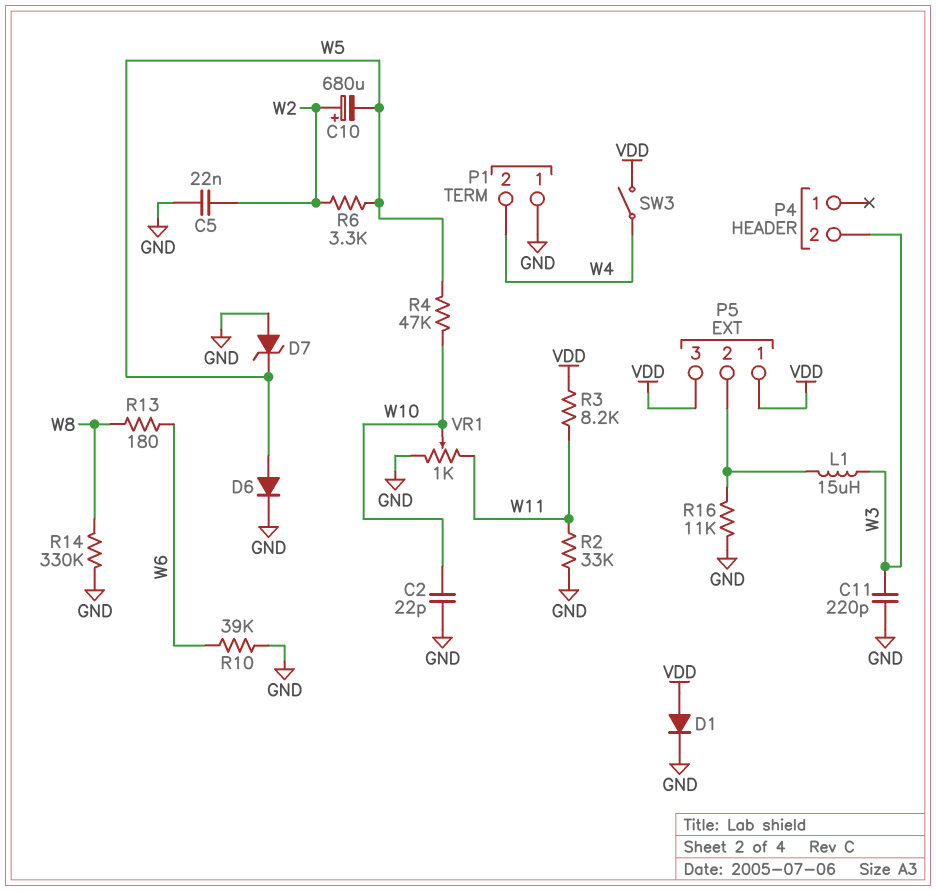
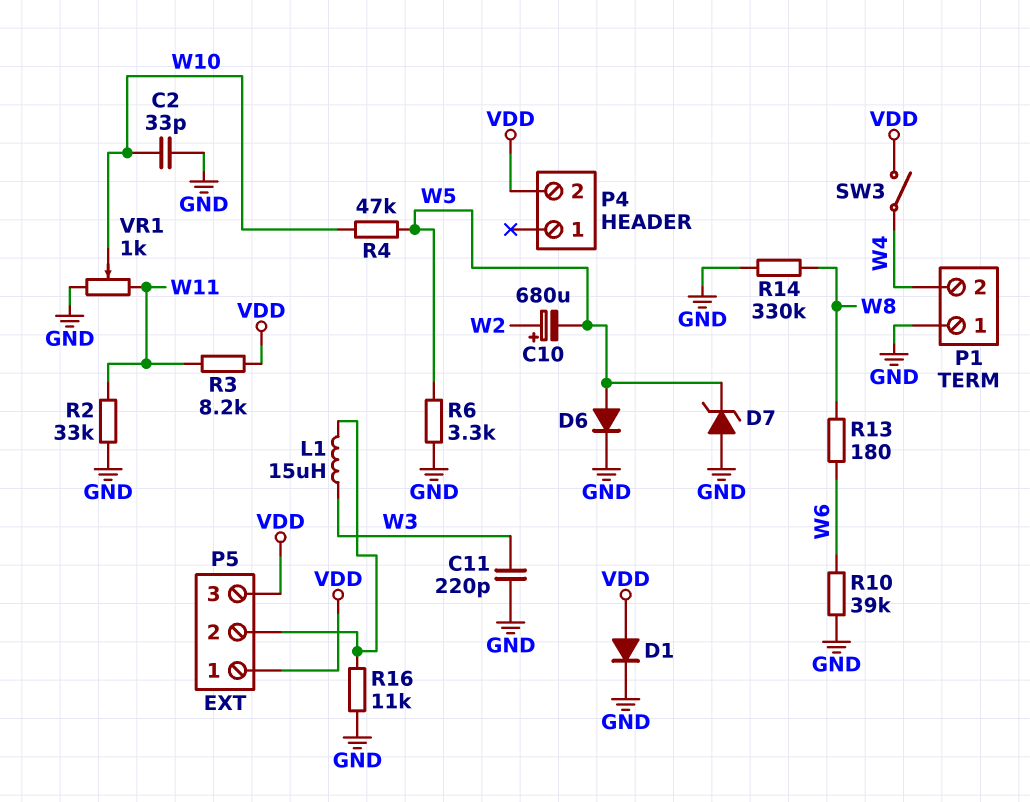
C2: 22pF (GND, W10) -> 33pF (GND, W10)
C5: 22nF (GND, W2) -> none
P4 pin 2: W3 -> VDD
R6: 3.3k (W2, W5) -> 3.3k (GND, W5)

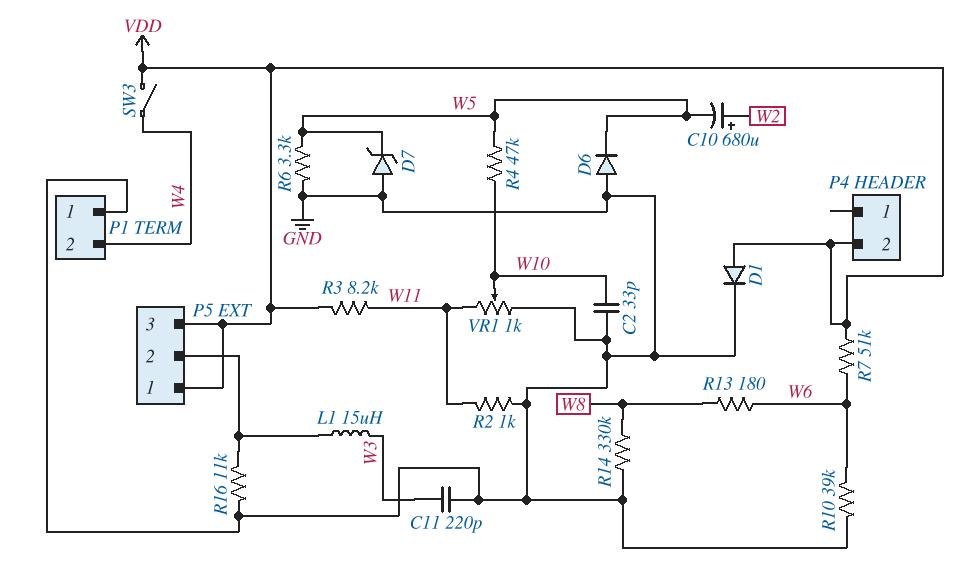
D6: diode (A W5, K GND) -> diode (A GND, K W5)
R2: 33k (GND, W11) -> 1k (GND, W11)
R7: none -> 51k (VDD, W6)

